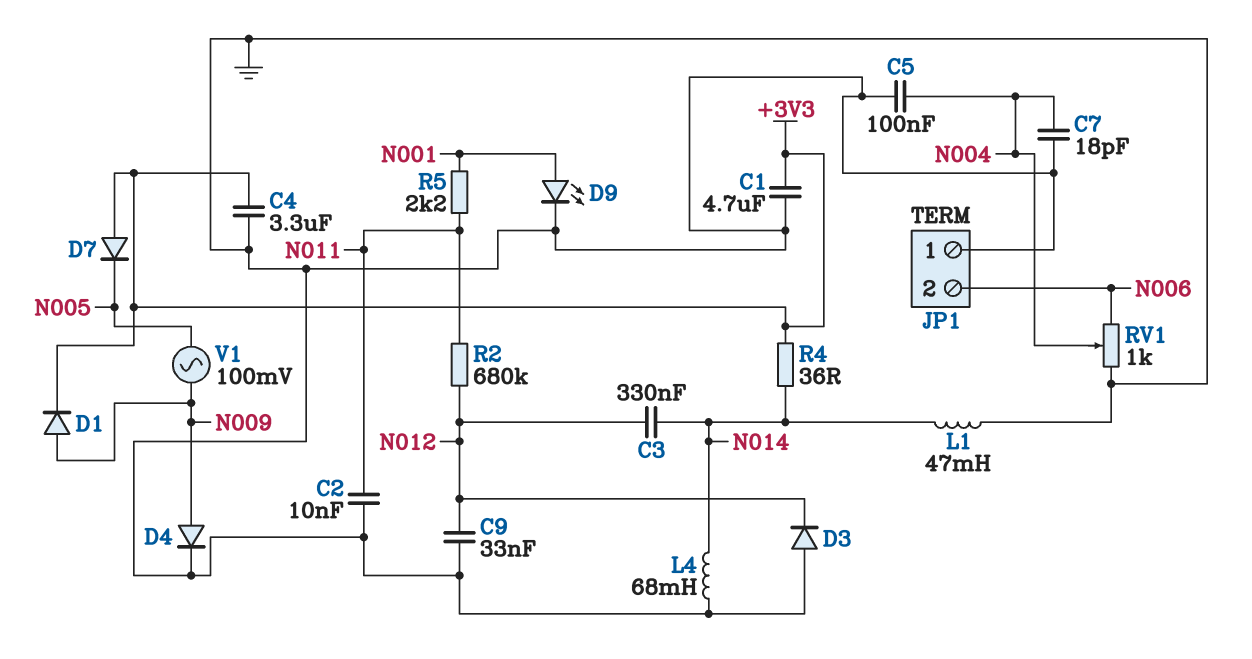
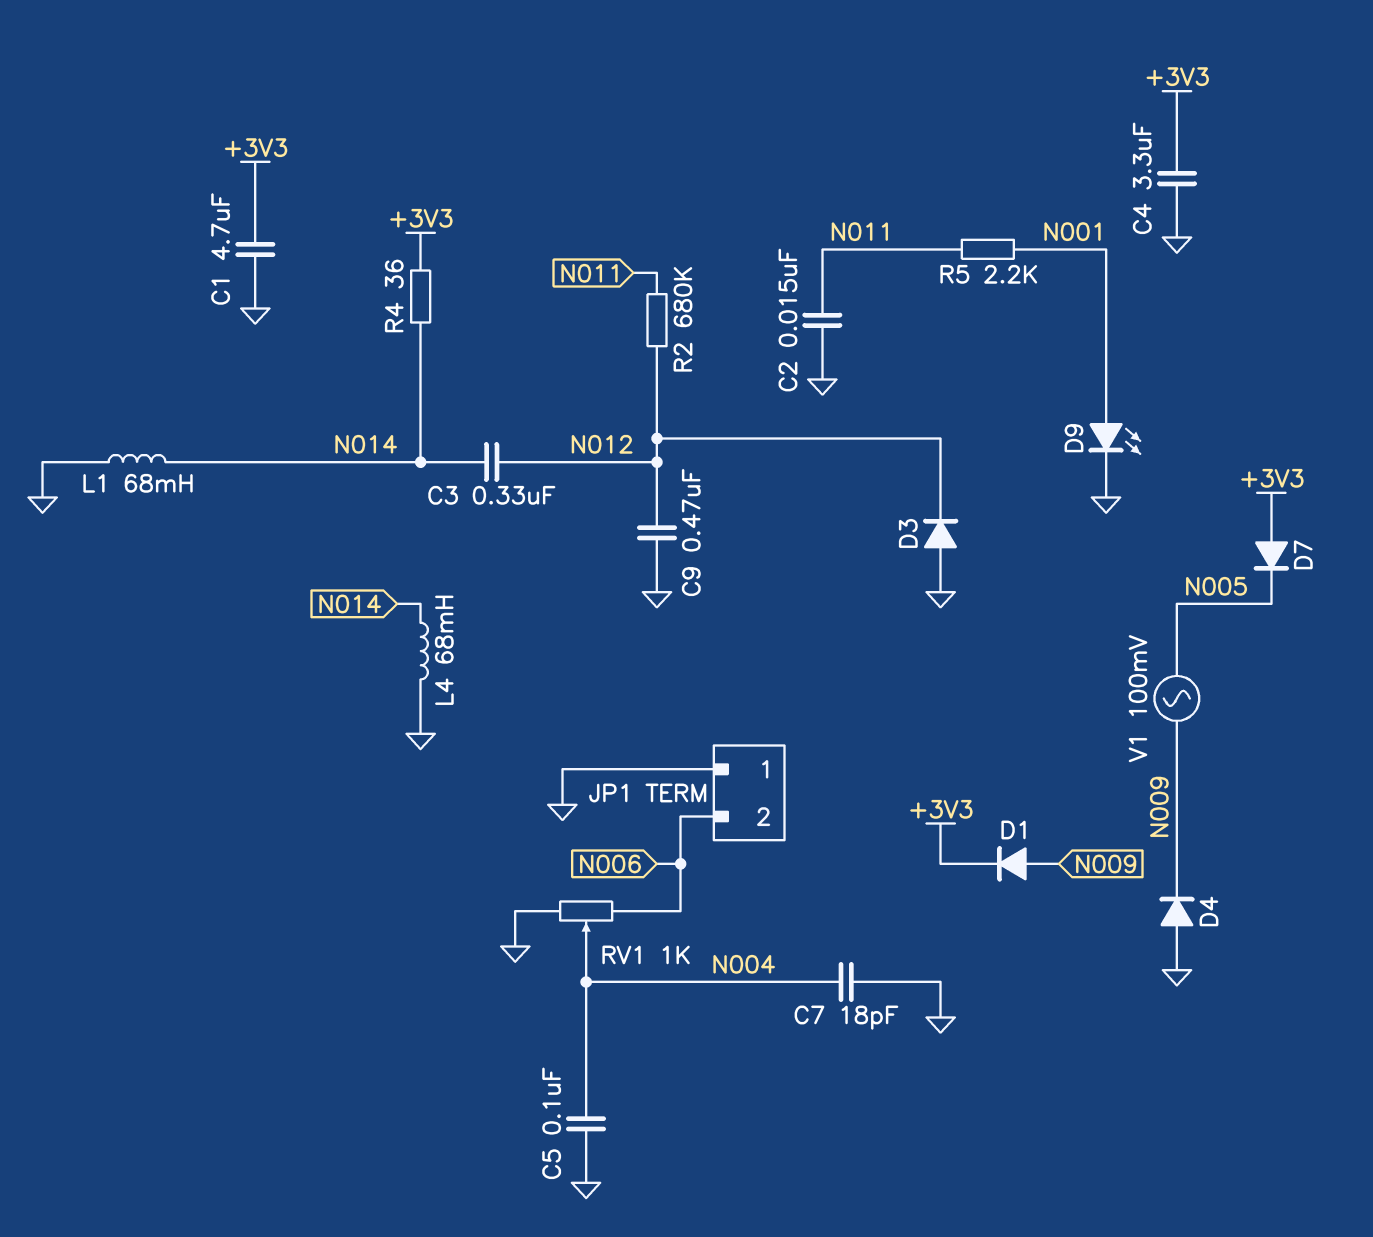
C2: 10nF (GND, N011) -> 15nF (GND, N011)
C9: 33nF (GND, N012) -> 470nF (GND, N012)
D4: diode (A N009, K GND) -> diode (A GND, K N009)
L1: 47mH (GND, N014) -> 68mH (GND, N014)

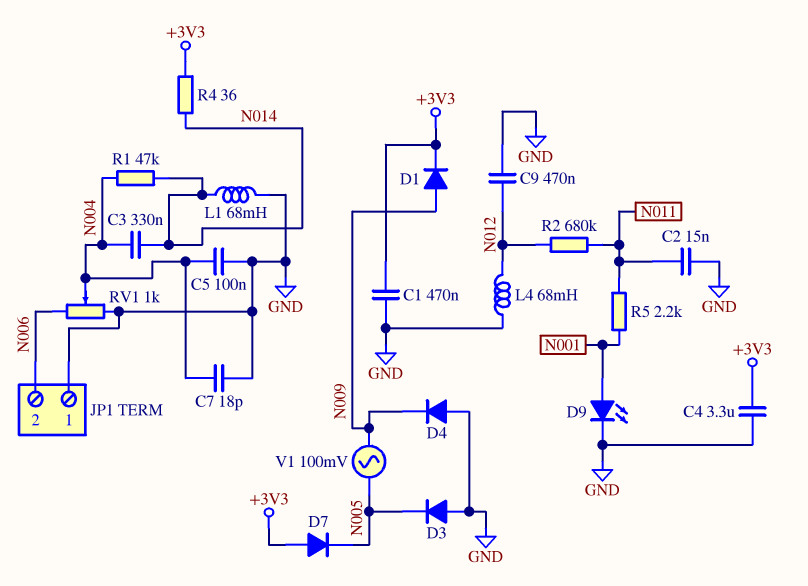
C1: 4.7uF (+3V3, GND) -> 470nF (+3V3, GND)
C3: 330nF (N012, N014) -> 330nF (N004, N014)
D3: diode (A GND, K N012) -> diode (A GND, K N005)
L4: 68mH (GND, N014) -> 68mH (GND, N012)
R1: none -> 47k (N004, N014)

